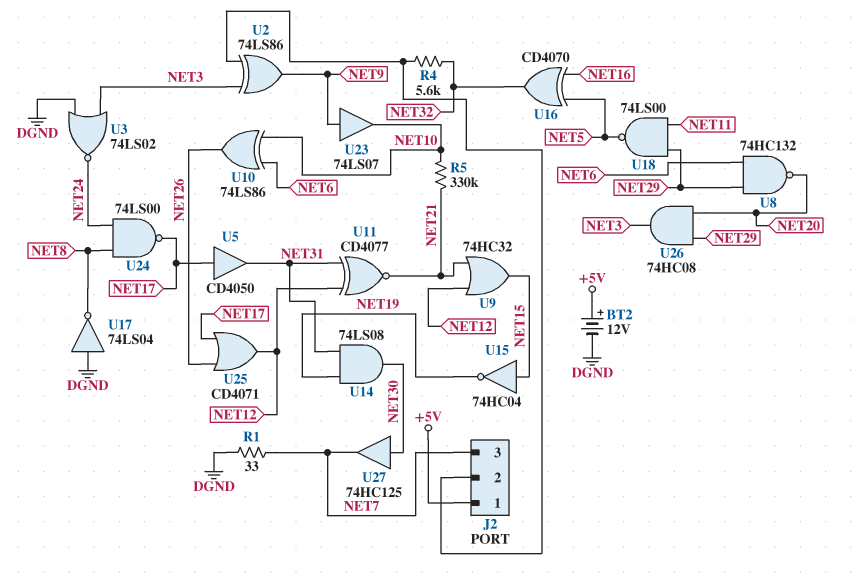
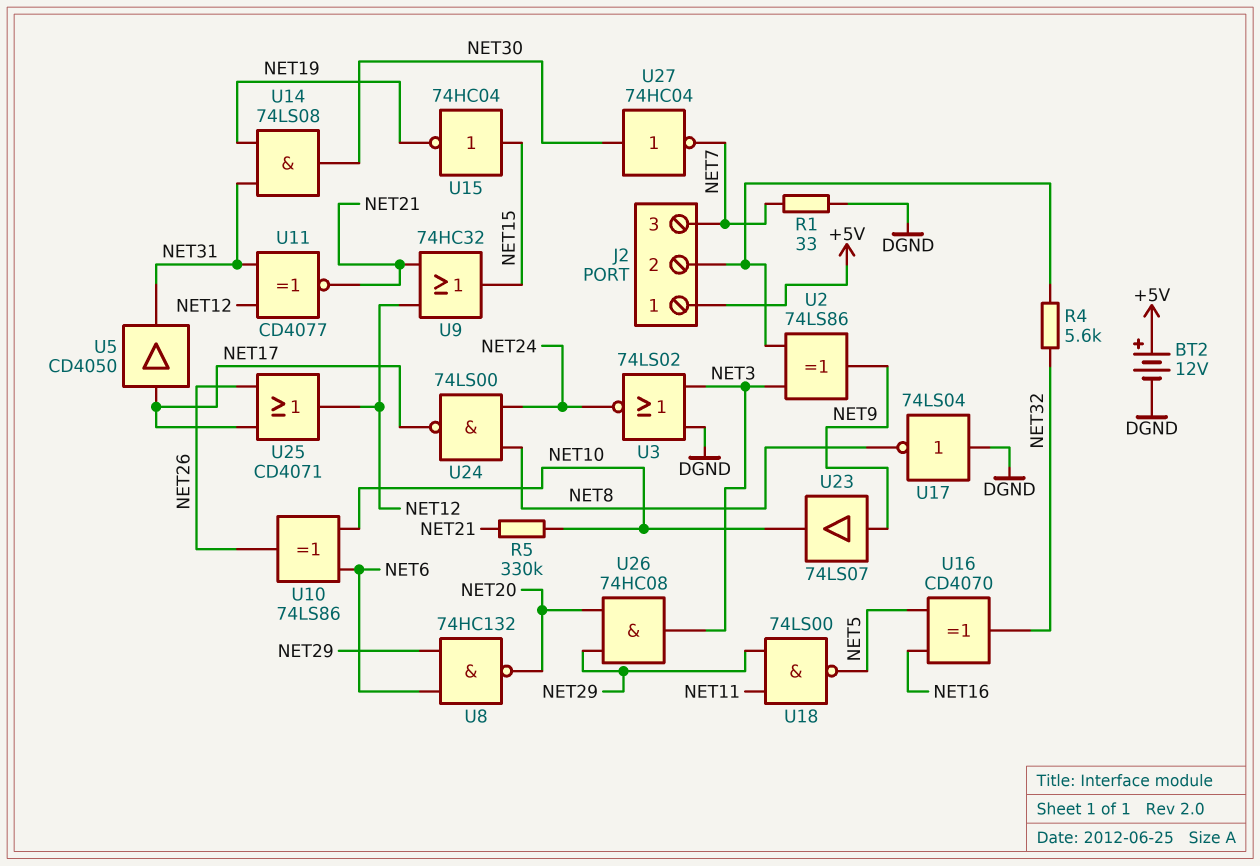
U27: buffer 74HC125 (in NET30, out NET7) -> NOT 74HC04 (in NET30, out NET7)

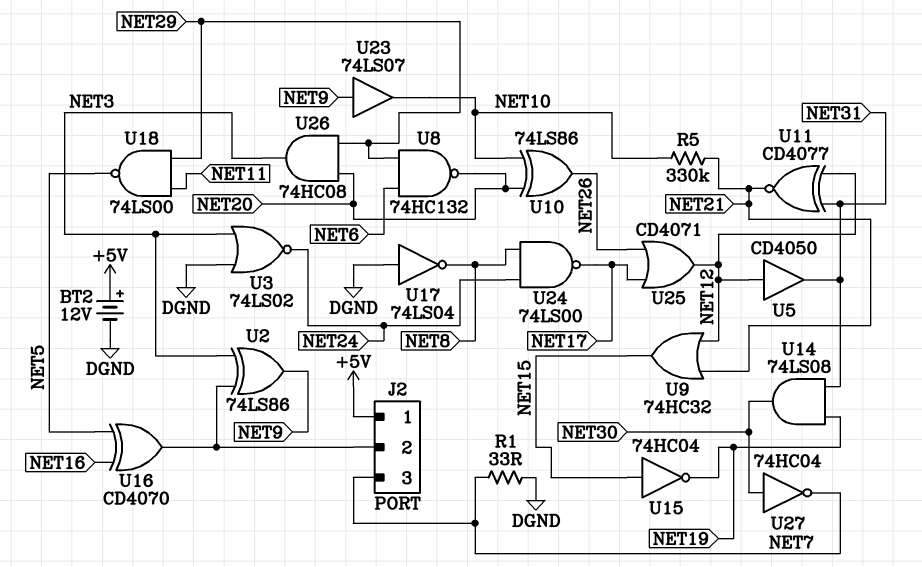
R4: 5.6k (J2/2, NET32) -> none
U5: buffer CD4050 (in NET17, out NET31) -> buffer CD4050 (in NET12, out NET31)
U10: XOR 74LS86 (in NET6, in NET10, out NET26) -> XOR 74LS86 (in NET10, in NET20, out NET26)
U16: XOR CD4070 (in NET5, in NET16, out NET32) -> XOR CD4070 (in NET5, in NET16, out J2/2)

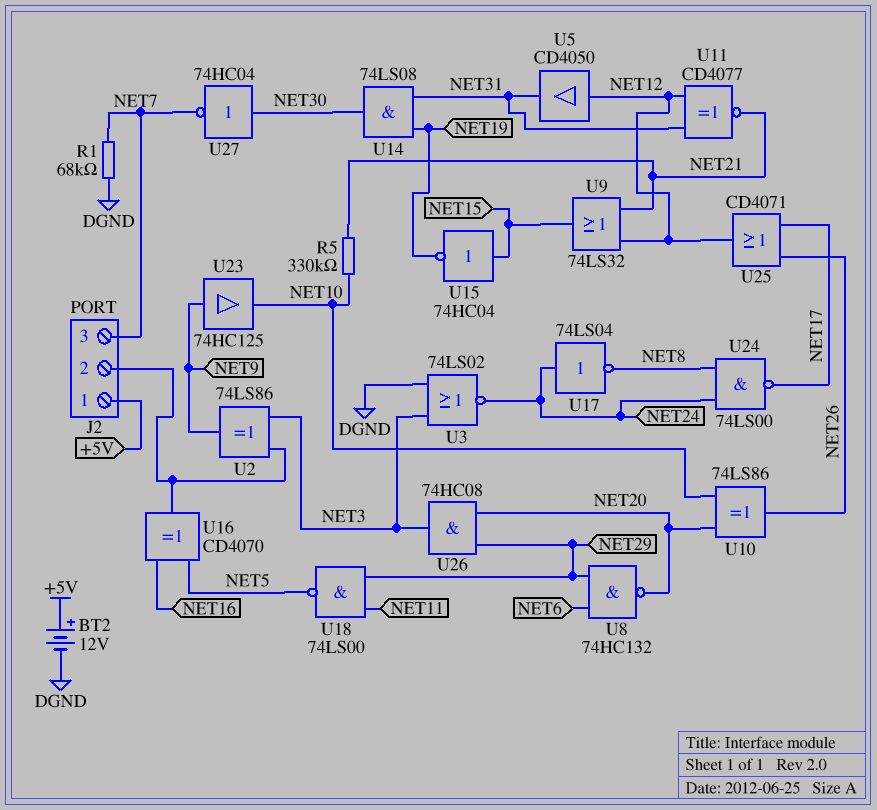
R1: 33 (DGND, NET7) -> 68k (DGND, NET7)
U9: OR 74HC32 (in NET12, in NET21, out NET15) -> OR 74LS32 (in NET12, in NET21, out NET15)
U17: NOT 74LS04 (in DGND, out NET8) -> NOT 74LS04 (in NET24, out NET8)
U23: buffer 74LS07 (in NET9, out NET10) -> buffer 74HC125 (in NET9, out NET10)

